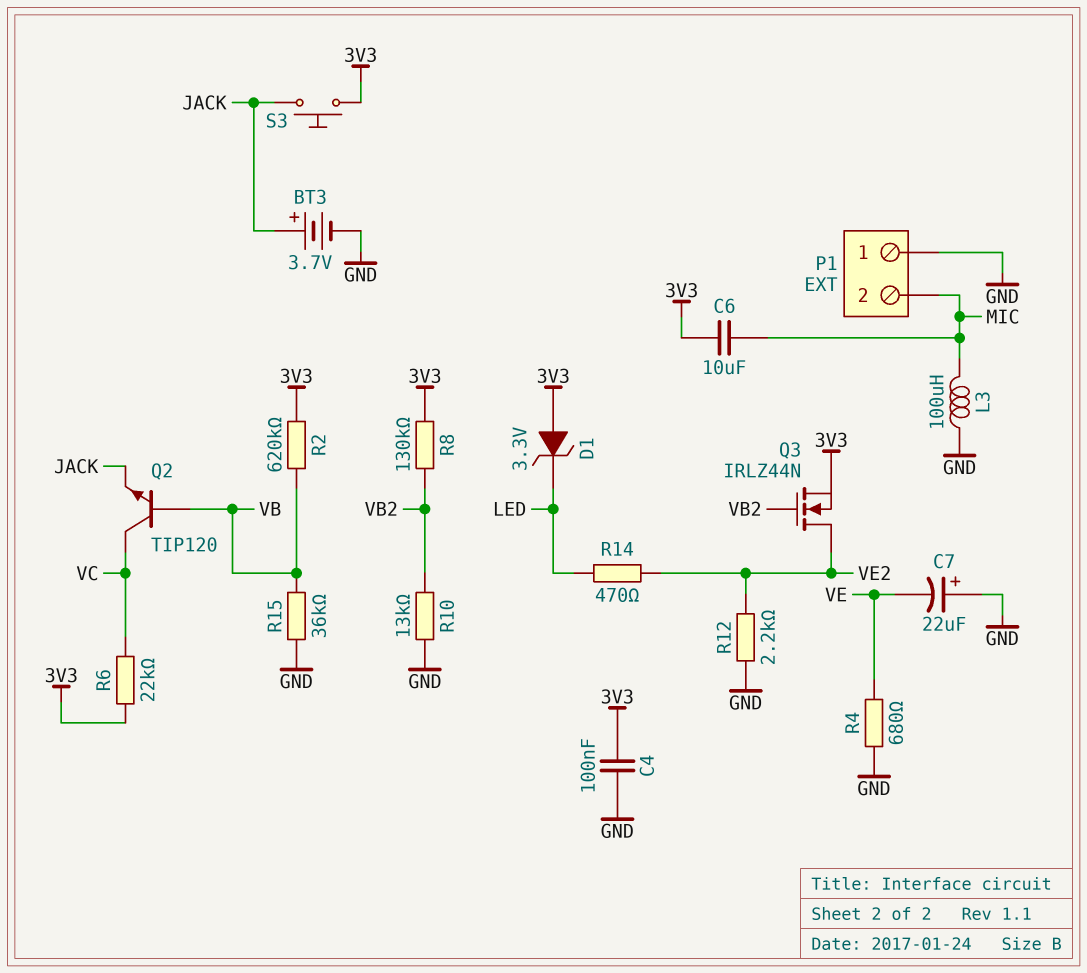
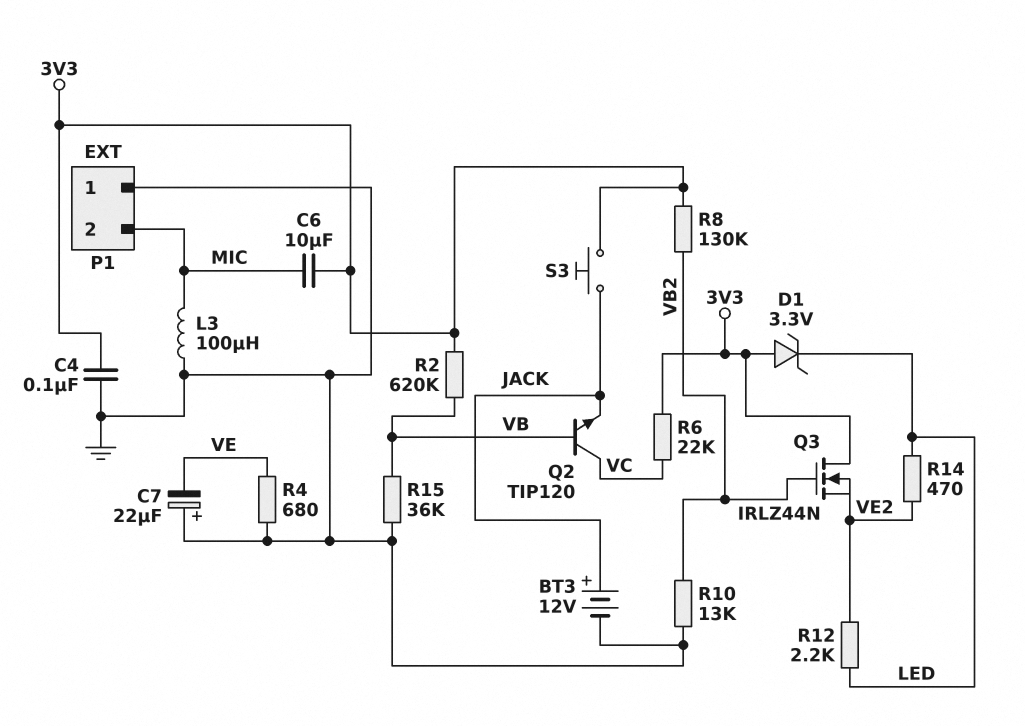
BT3: 3.7V (plus JACK, minus GND) -> 12V (plus JACK, minus GND)
Q3: NMOS IRLZ44N (G VB2, D VE2, S 3V3) -> NMOS IRLZ44N (G VB2, D 3V3, S VE2)
R12: 2.2k (GND, VE2) -> 2.2k (LED, VE2)

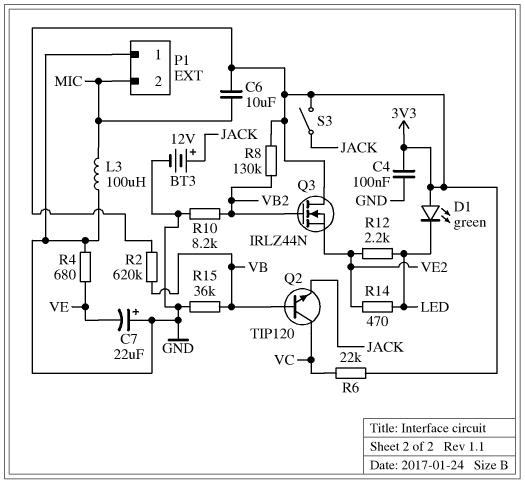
D1: zener 3.3V (A 3V3, K LED) -> LED green (A 3V3, K LED)
R10: 13k (GND, VB2) -> 8.2k (GND, VB2)
S3: button (3V3, JACK) -> switch (3V3, JACK)

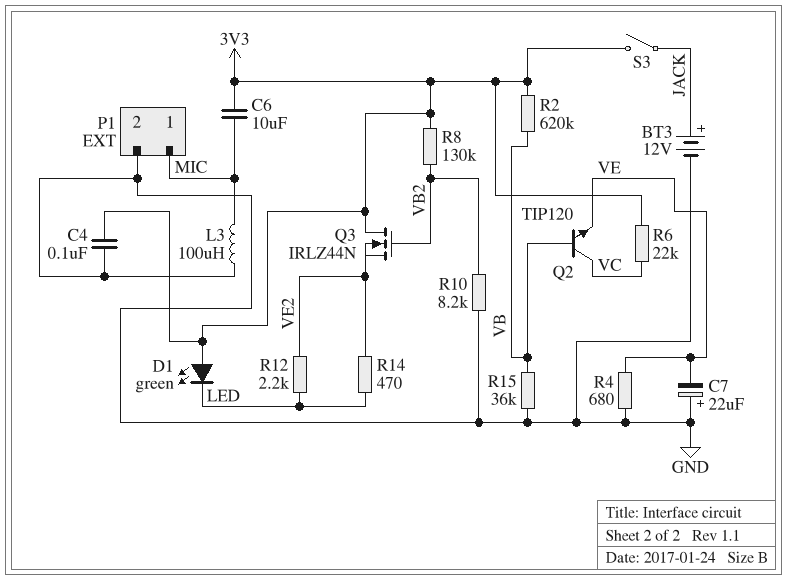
P1 pin 1: GND -> MIC
P1 pin 2: MIC -> GND
Q2: NPN TIP120 (B VB, C VC, E JACK) -> NPN TIP120 (B VB, C VC, E VE)

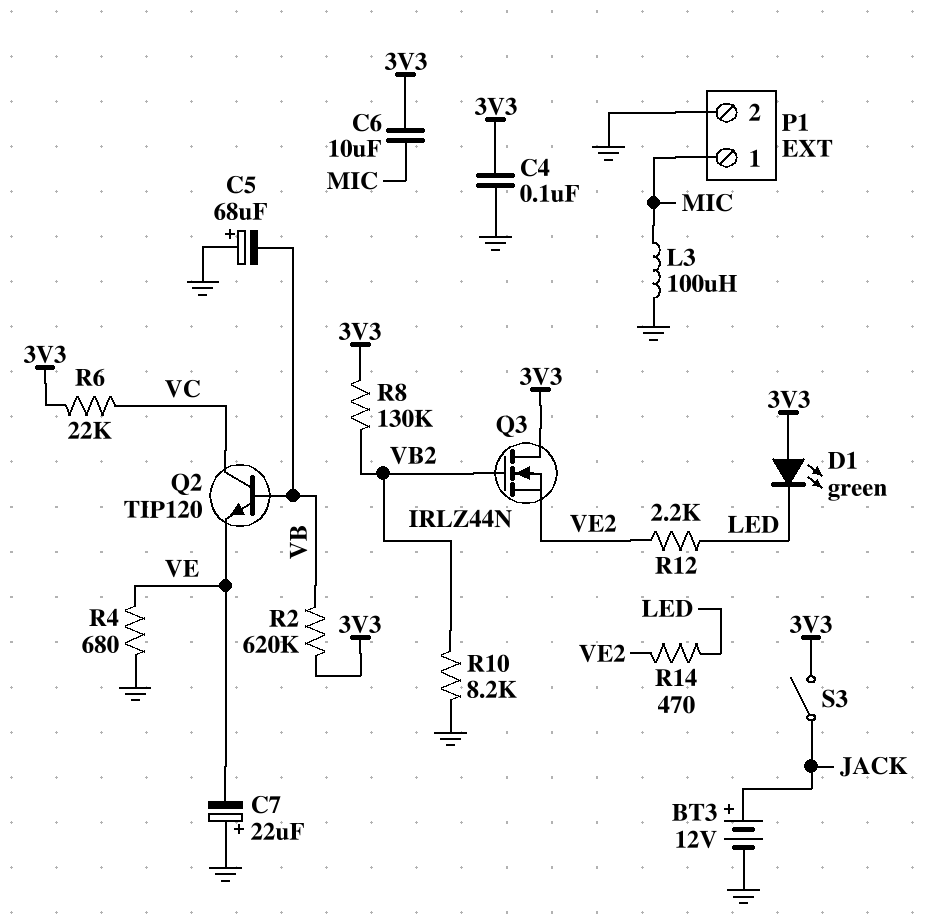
C5: none -> 68uF (plus GND, minus VB)
R15: 36k (GND, VB) -> none

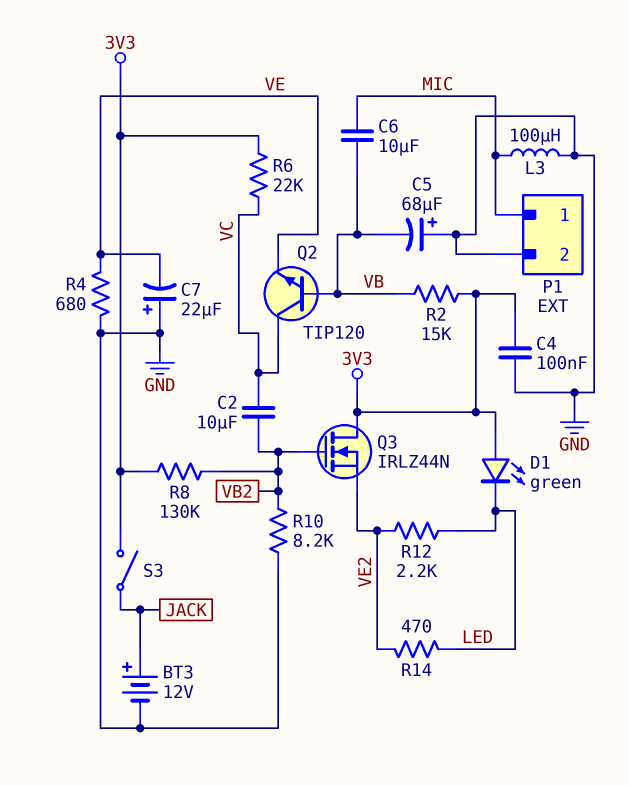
C2: none -> 10uF (VB2, VC)
C6: 10uF (3V3, MIC) -> 10uF (MIC, VB)
R2: 620k (3V3, VB) -> 15k (3V3, VB)

